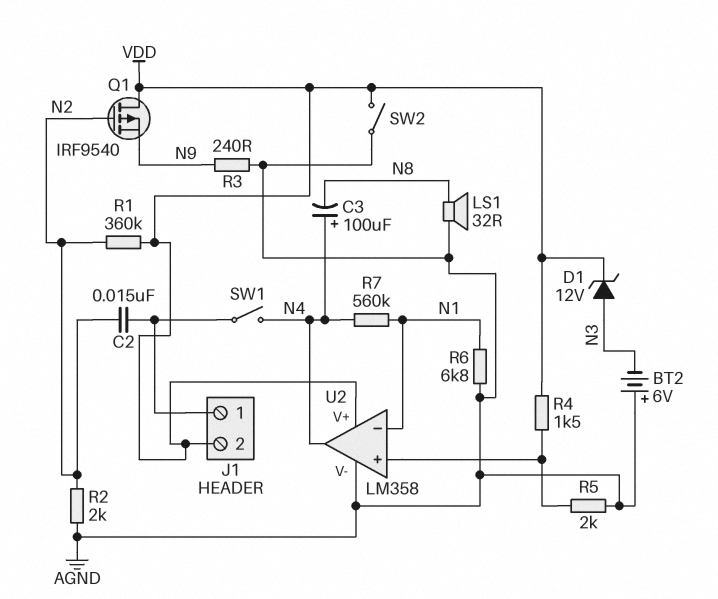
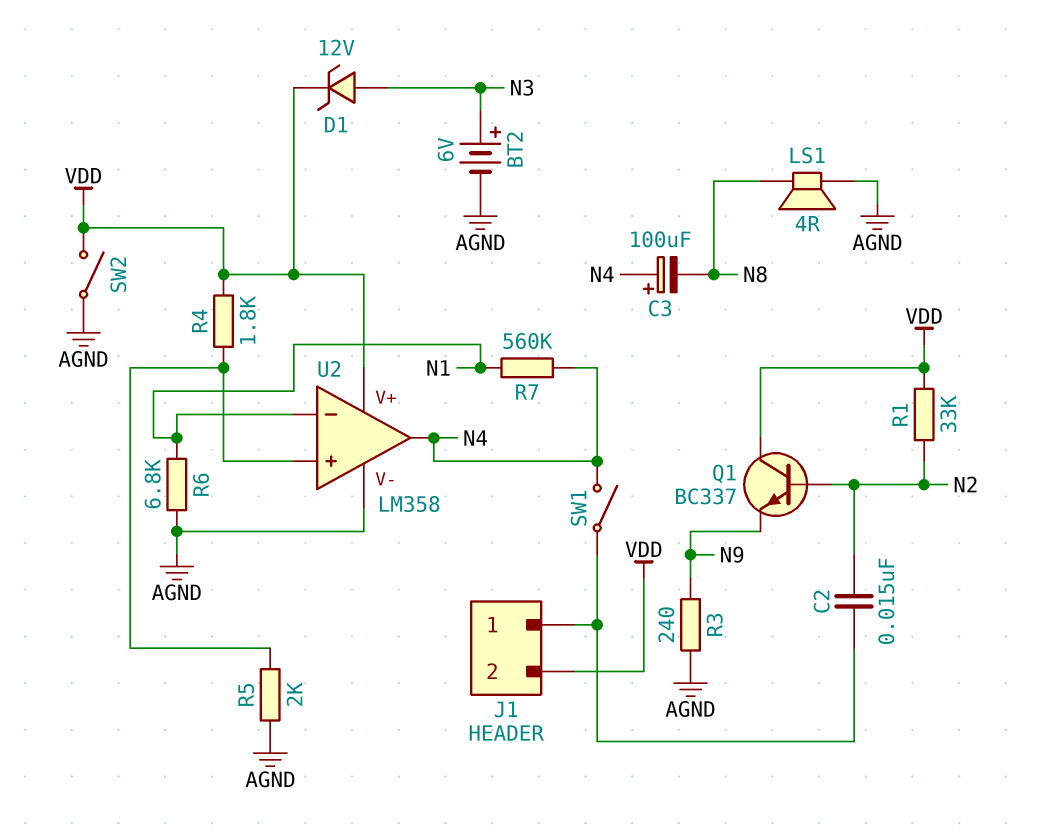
BT2: 6V (plus AGND, minus N3) -> 6V (plus N3, minus AGND)
LS1: speaker 32R (AGND, N8) -> speaker 4R (AGND, N8)
Q1: PMOS IRF9540 (G N2, D VDD, S N9) -> NPN BC337 (B N2, C VDD, E N9)
R1: 360k (N2, VDD) -> 33k (N2, VDD)
R2: 2k (AGND, N2) -> none
R4: 1.5k (U2/in+, VDD) -> 1.8k (U2/in+, VDD)

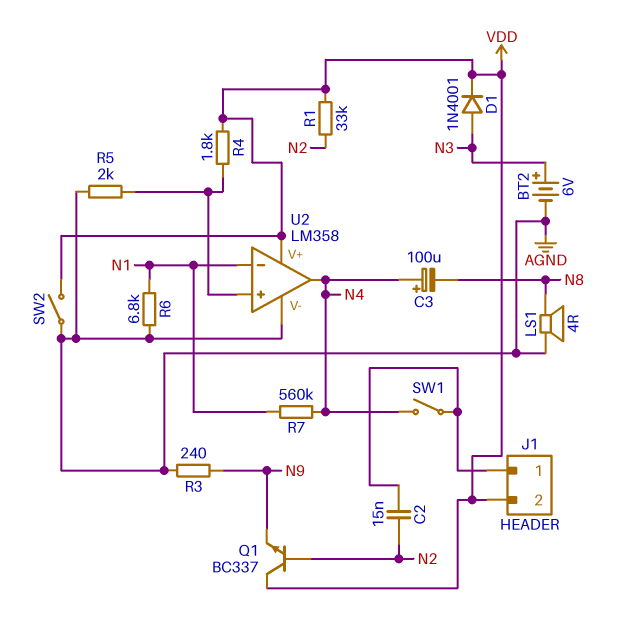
D1: zener 12V (A N3, K VDD) -> diode 1N4001 (A N3, K VDD)

